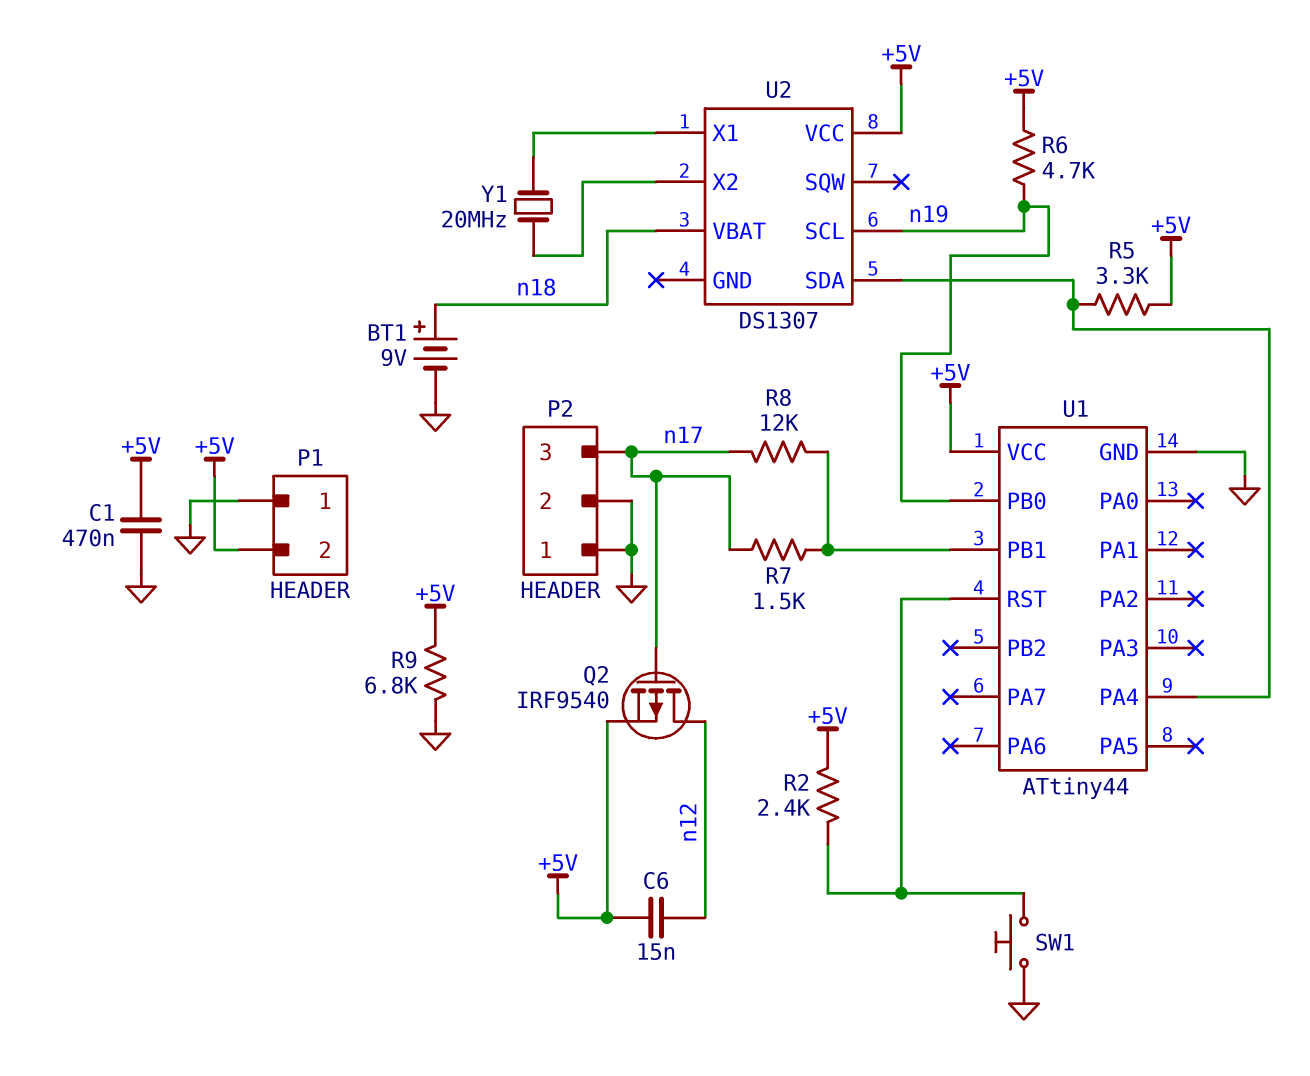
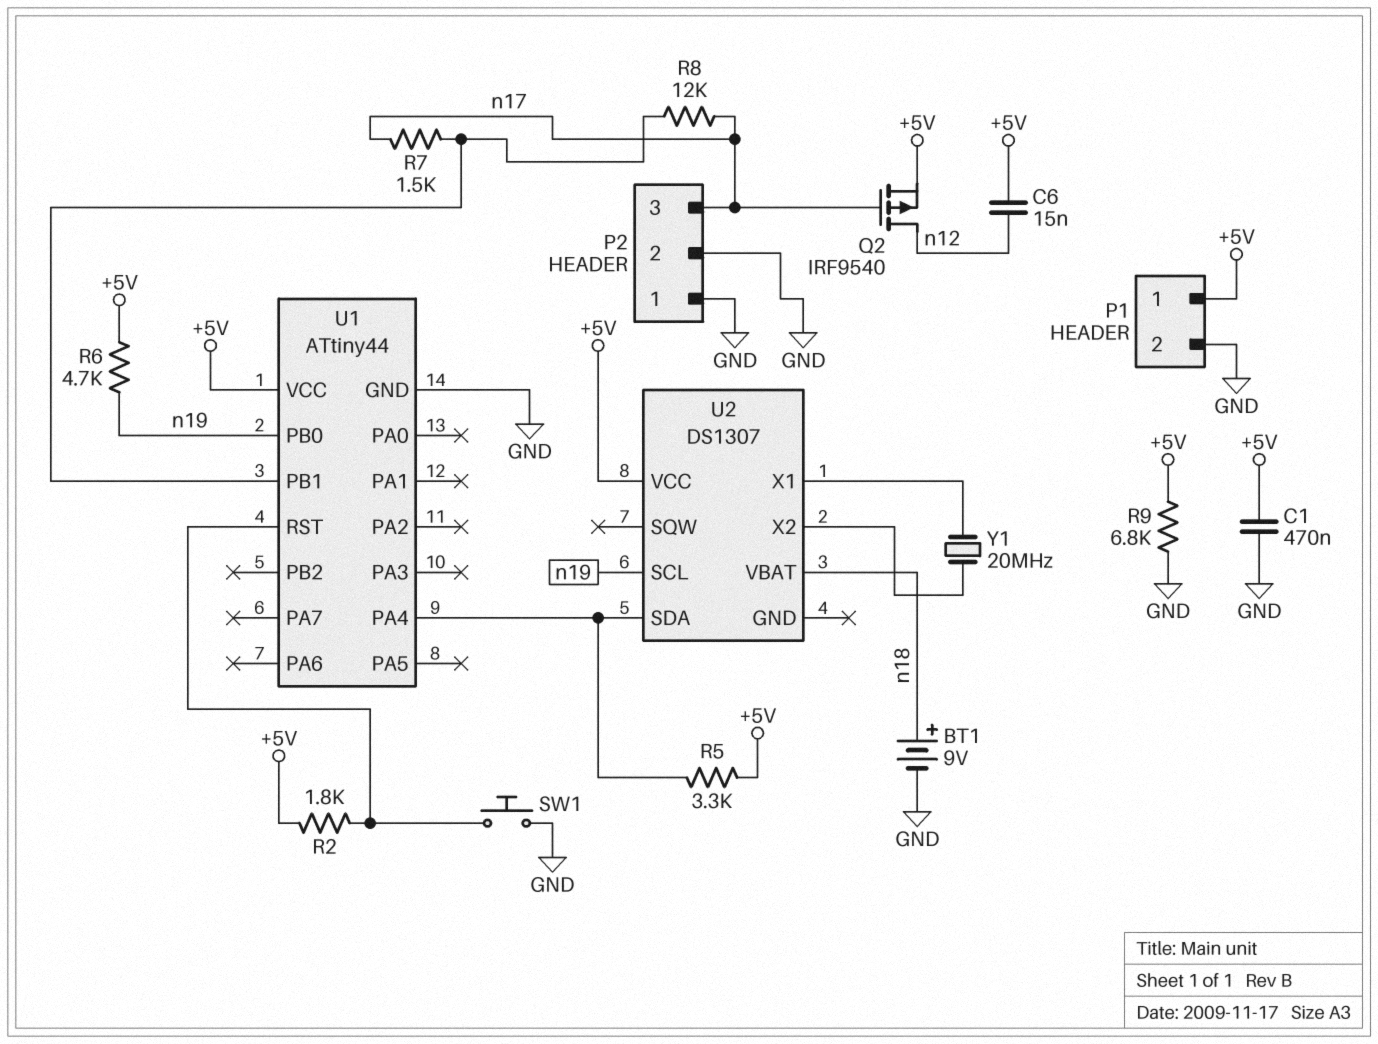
P1 pin 1: GND -> +5V
P1 pin 2: +5V -> GND
R2: 2.4k (+5V, U1/RST) -> 1.8k (+5V, U1/RST)

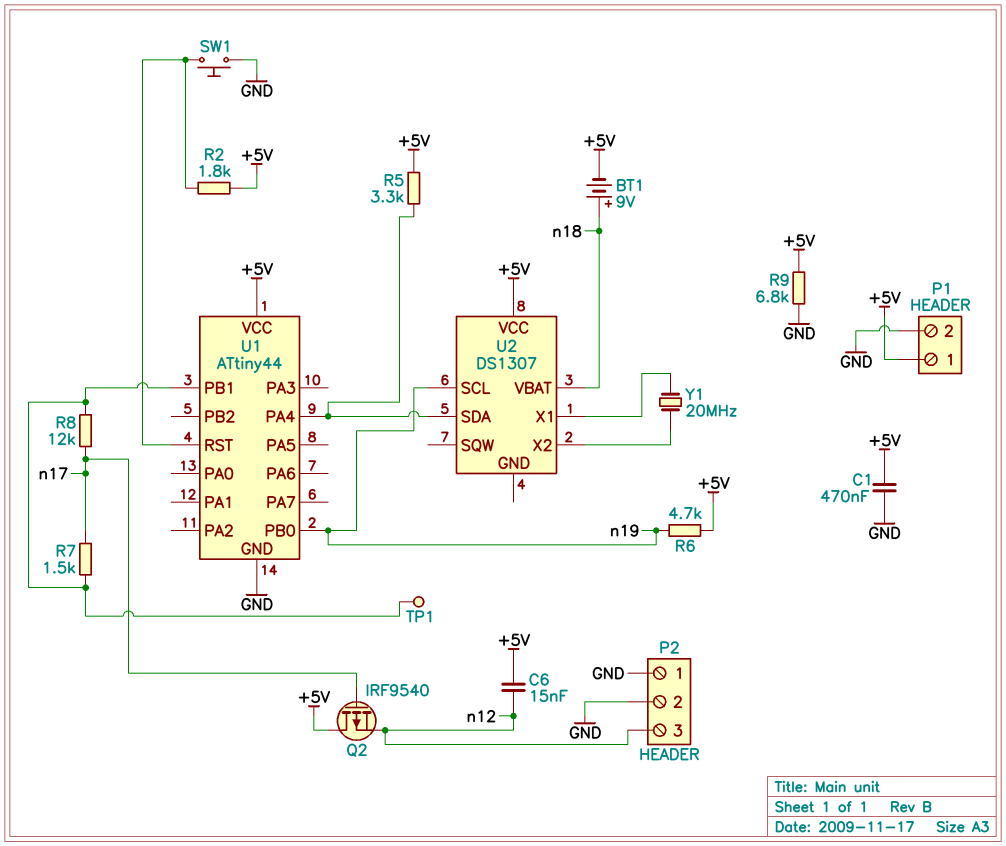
BT1: 9V (plus n18, minus GND) -> 9V (plus n18, minus +5V)
P2 pin 3: n17 -> n12
Q2: PMOS IRF9540 (G n17, D n12, S +5V) -> PMOS IRF9540 (G n17, D +5V, S n12)
TP1: none -> test point (U1/PB1)

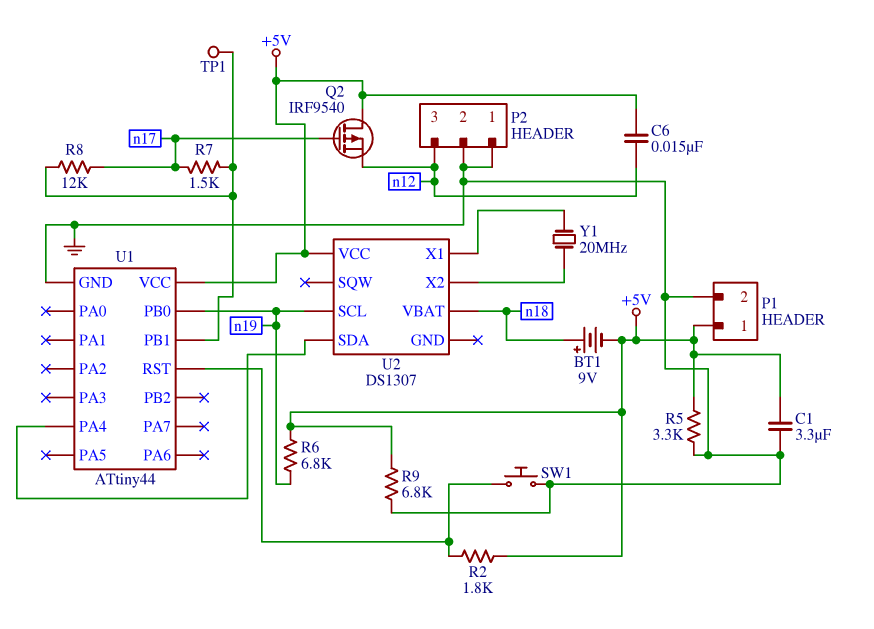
C1: 470nF (+5V, GND) -> 3.3uF (+5V, GND)
R5: 3.3k (+5V, U1/PA4) -> 3.3k (+5V, GND)
R6: 4.7k (+5V, n19) -> 6.8k (+5V, n19)

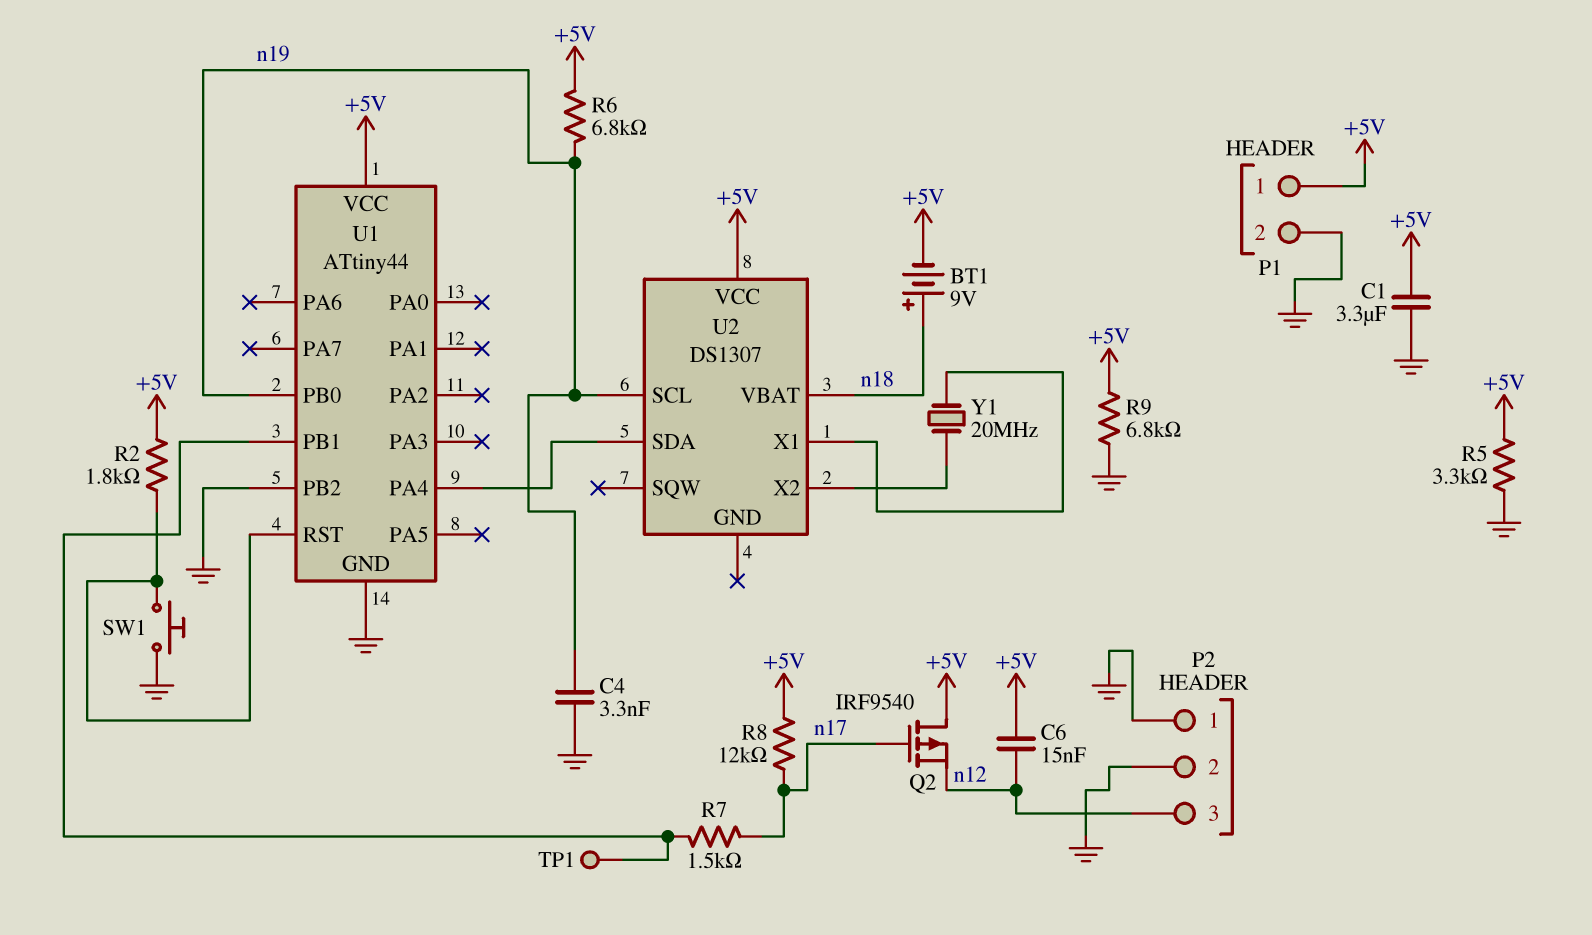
C4: none -> 3.3nF (GND, n19)
R8: 12k (U1/PB1, n17) -> 12k (+5V, n17)
U1 pin PB2: none -> GND

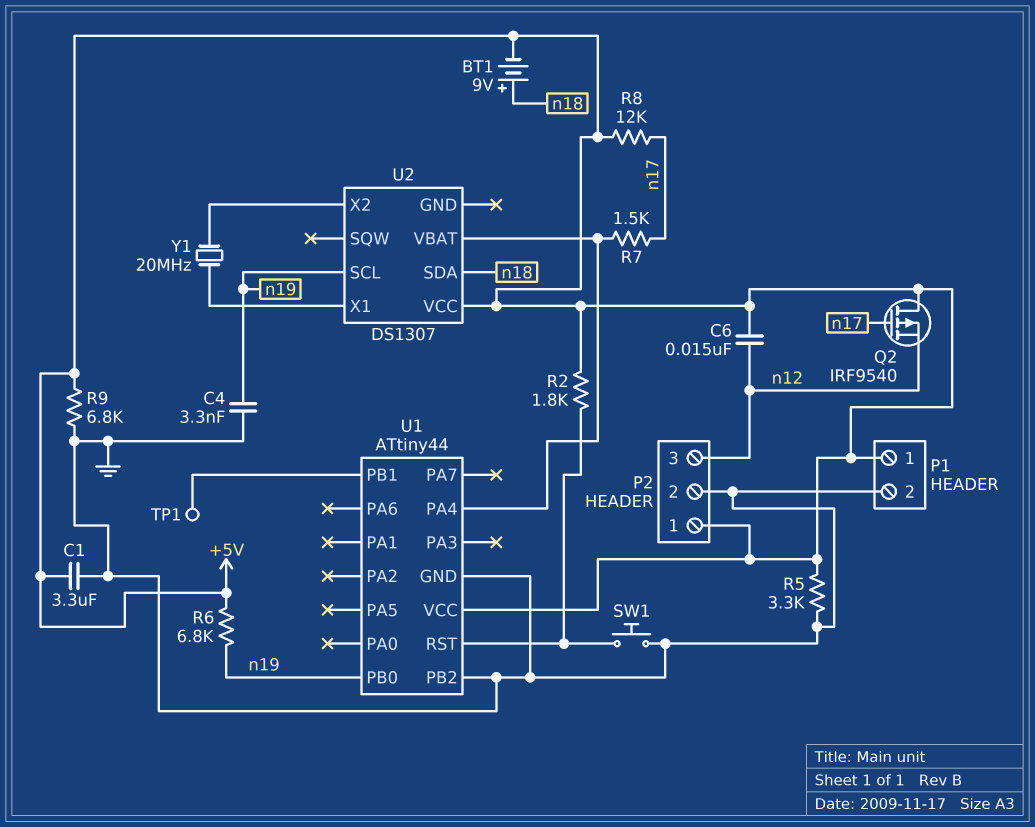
P2 pin 1: GND -> +5V
R7: 1.5k (U1/PB1, n17) -> 1.5k (U1/PA4, n17)
U2 pin SDA: U1/PA4 -> n18
U2 pin VBAT: n18 -> U1/PA4

